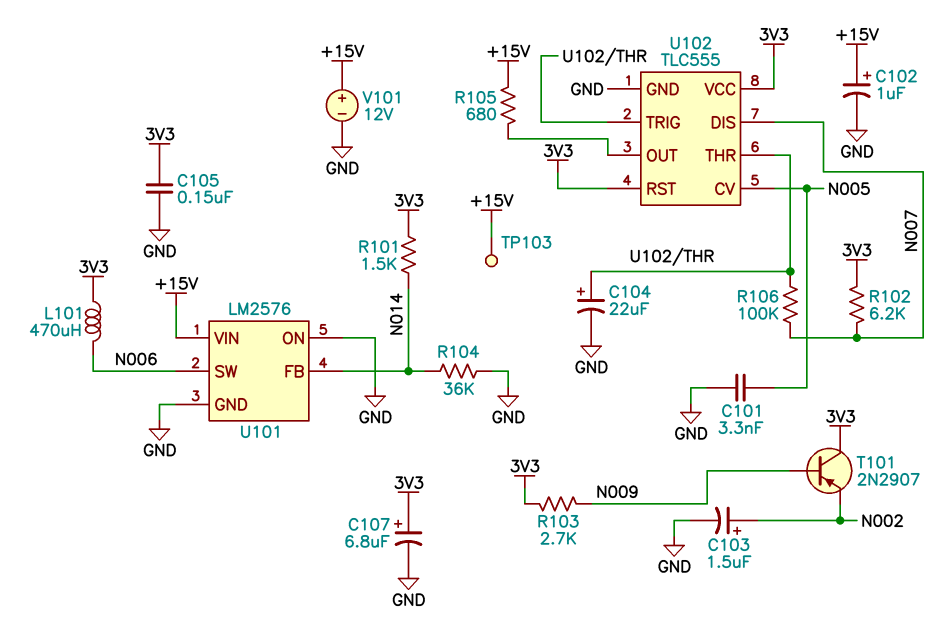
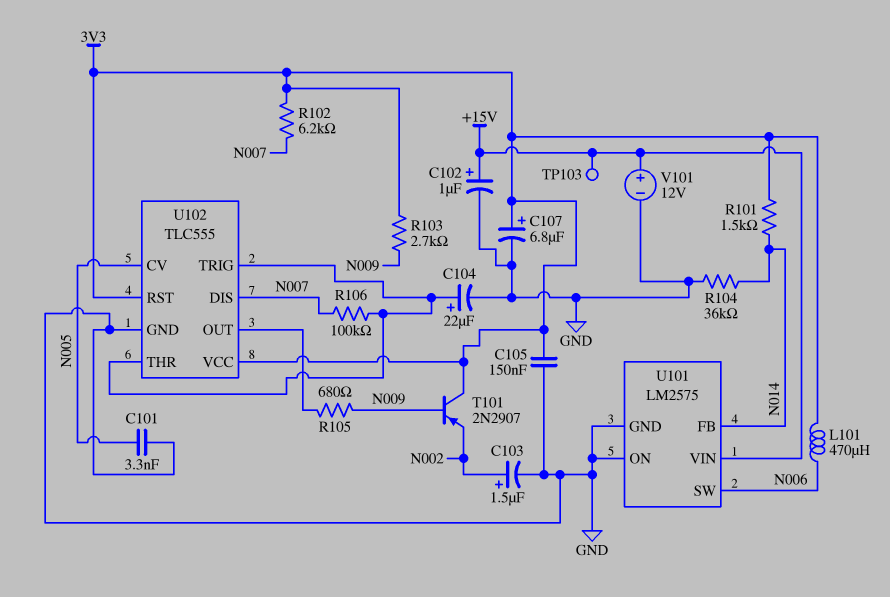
R105: 680 (+15V, U102/OUT) -> 680 (N009, U102/OUT)
U101: LM2576 -> LM2575

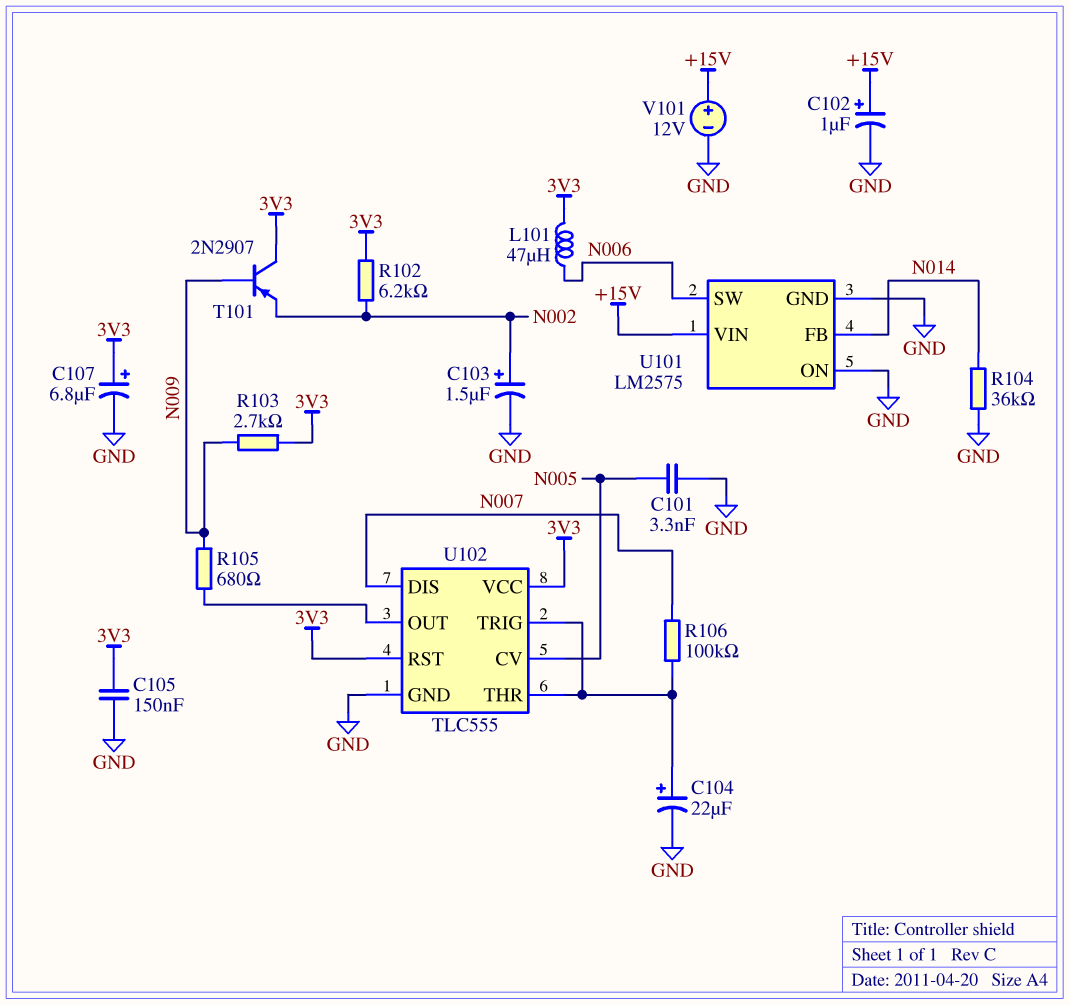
L101: 470uH (3V3, N006) -> 47uH (3V3, N006)
R101: 1.5k (3V3, N014) -> none
R102: 6.2k (3V3, N007) -> 6.2k (3V3, N002)
TP103: test point (+15V) -> none

